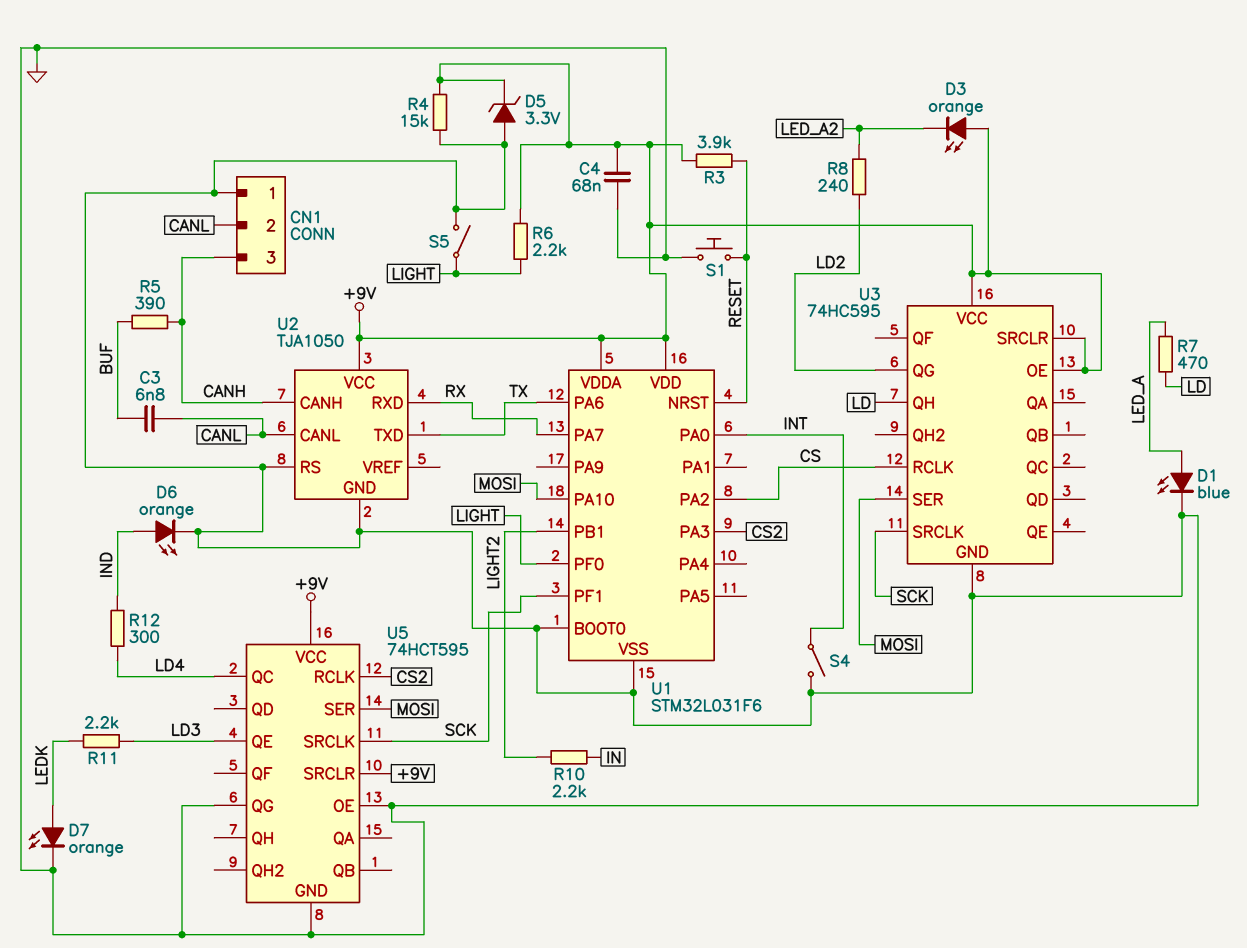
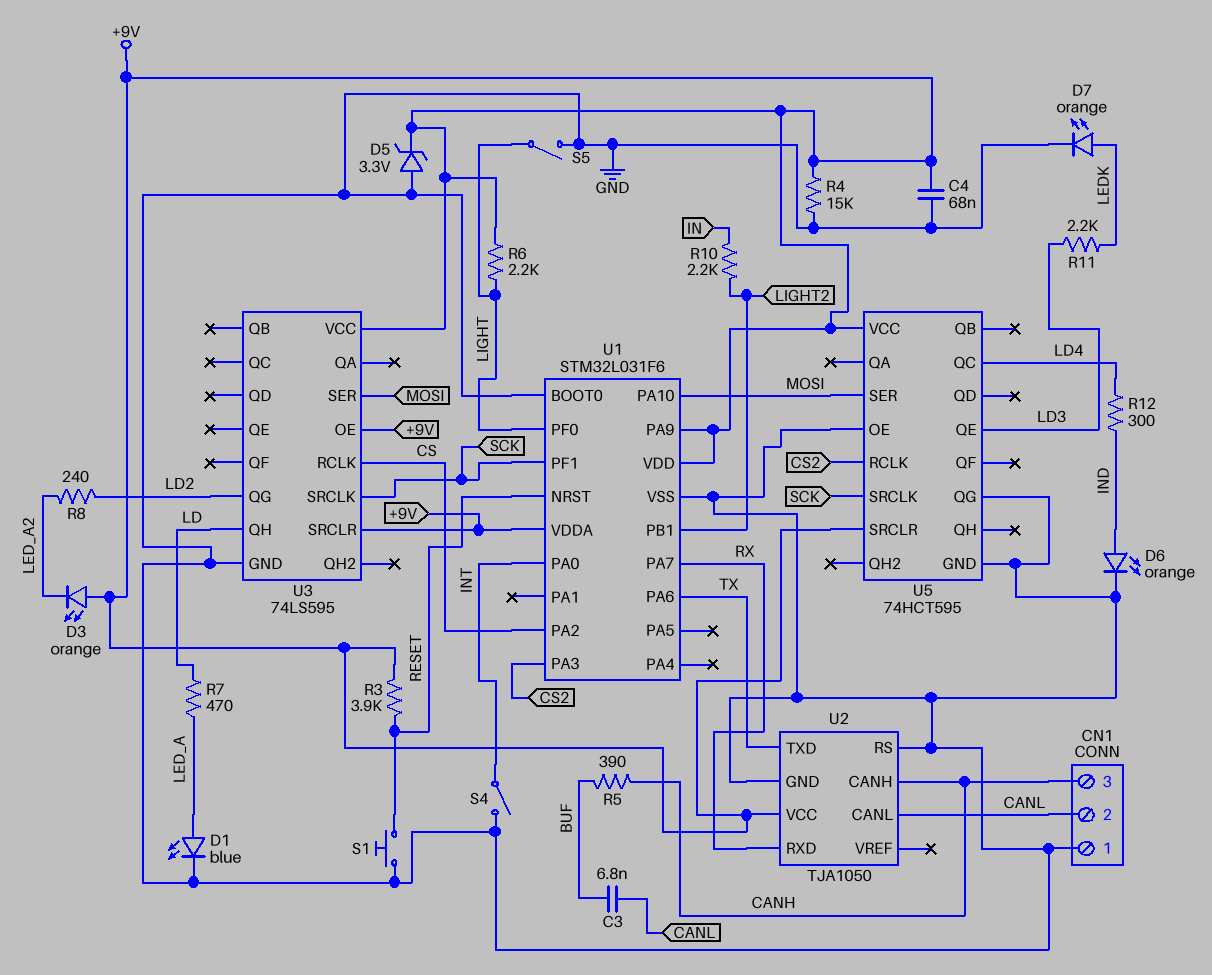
U1 pin PA9: none -> +9V
U3: 74HC595 -> 74LS595

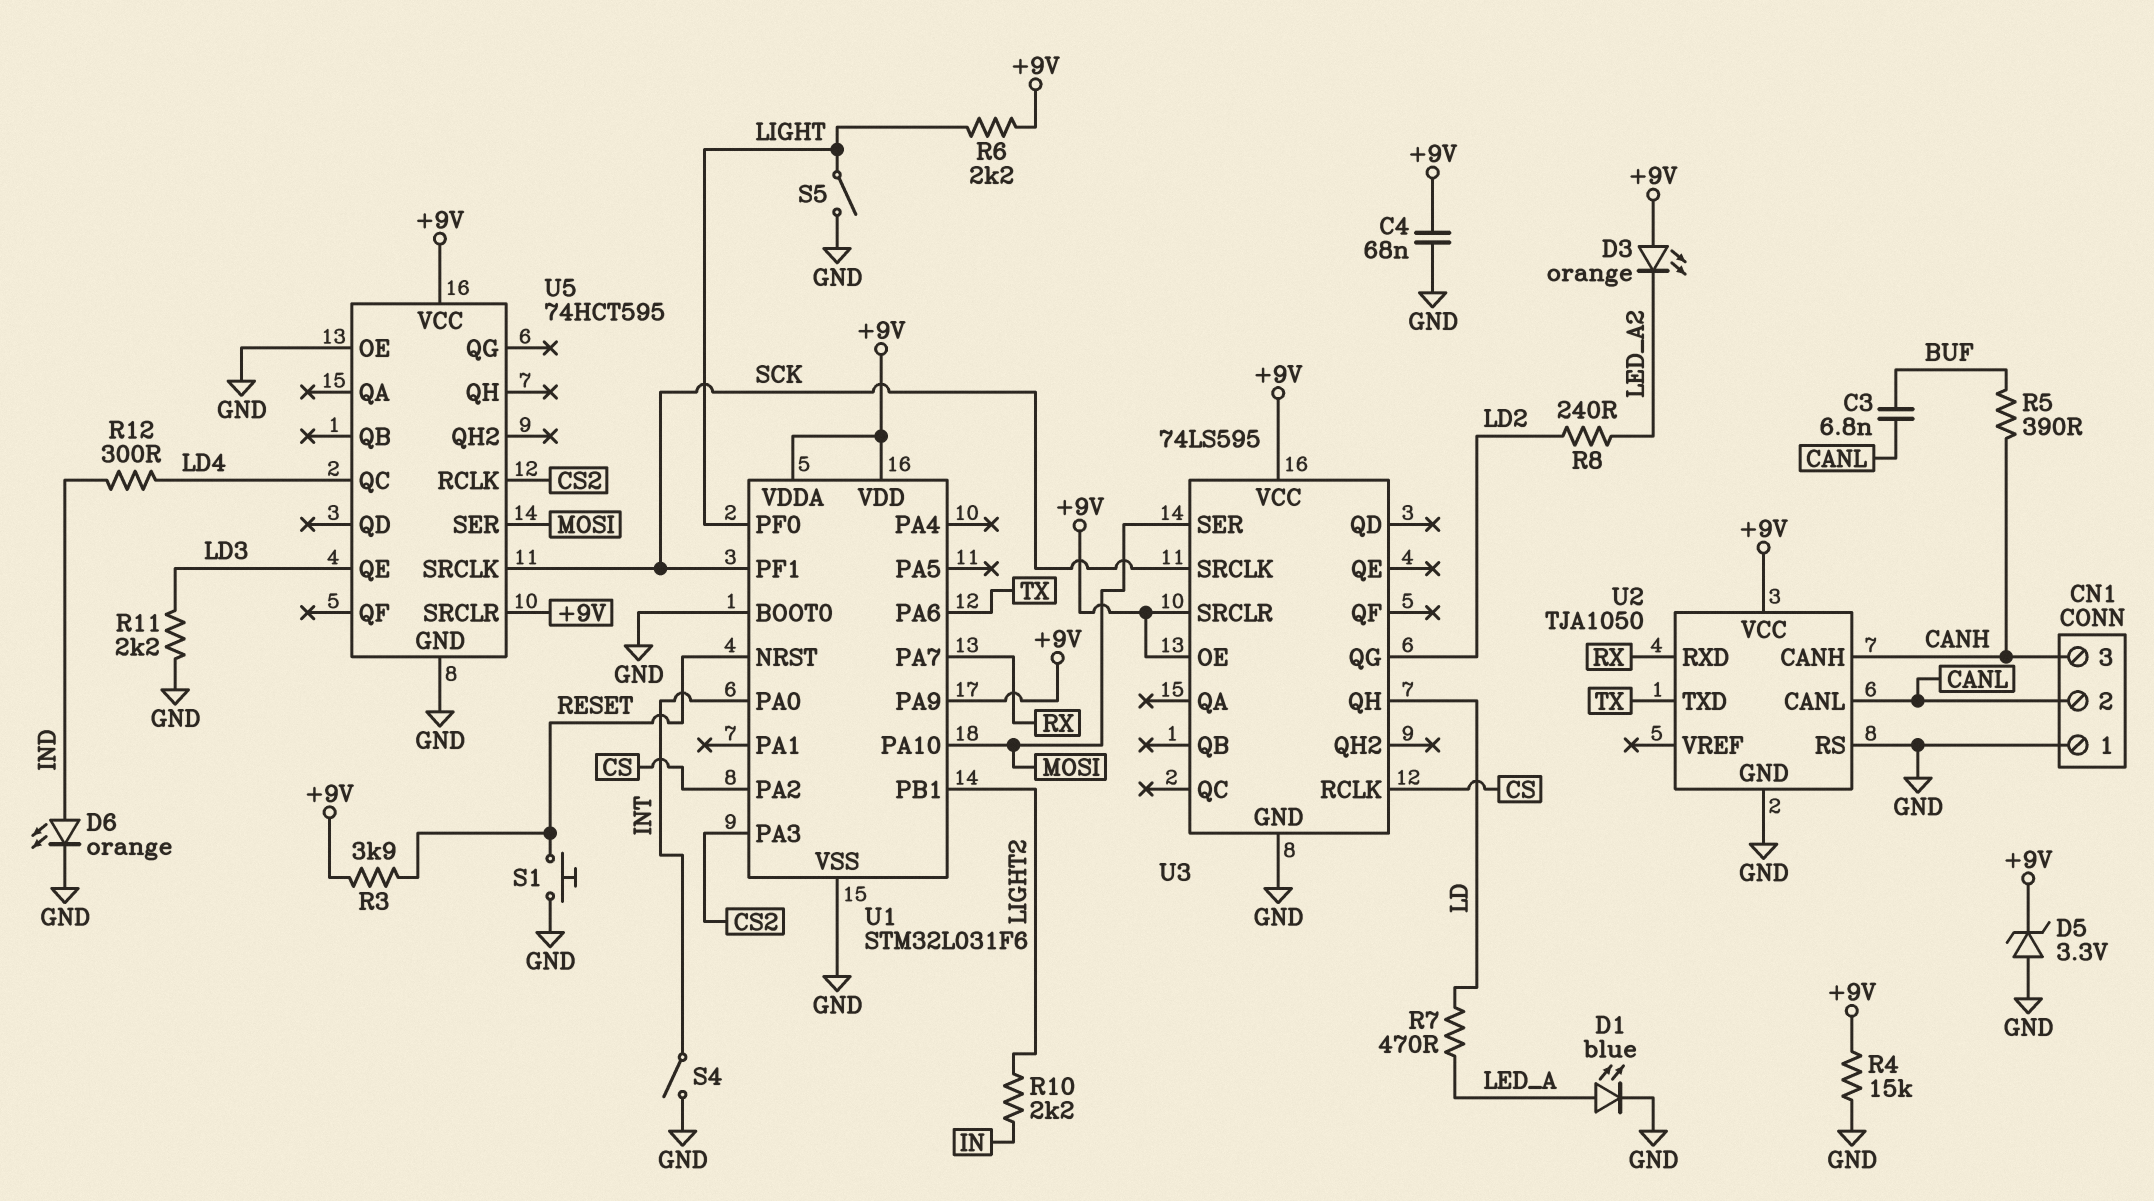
D7: LED orange (A LEDK, K GND) -> none
R11: 2.2k (LD3, LEDK) -> 2.2k (GND, LD3)
U5 pin QG: GND -> none

